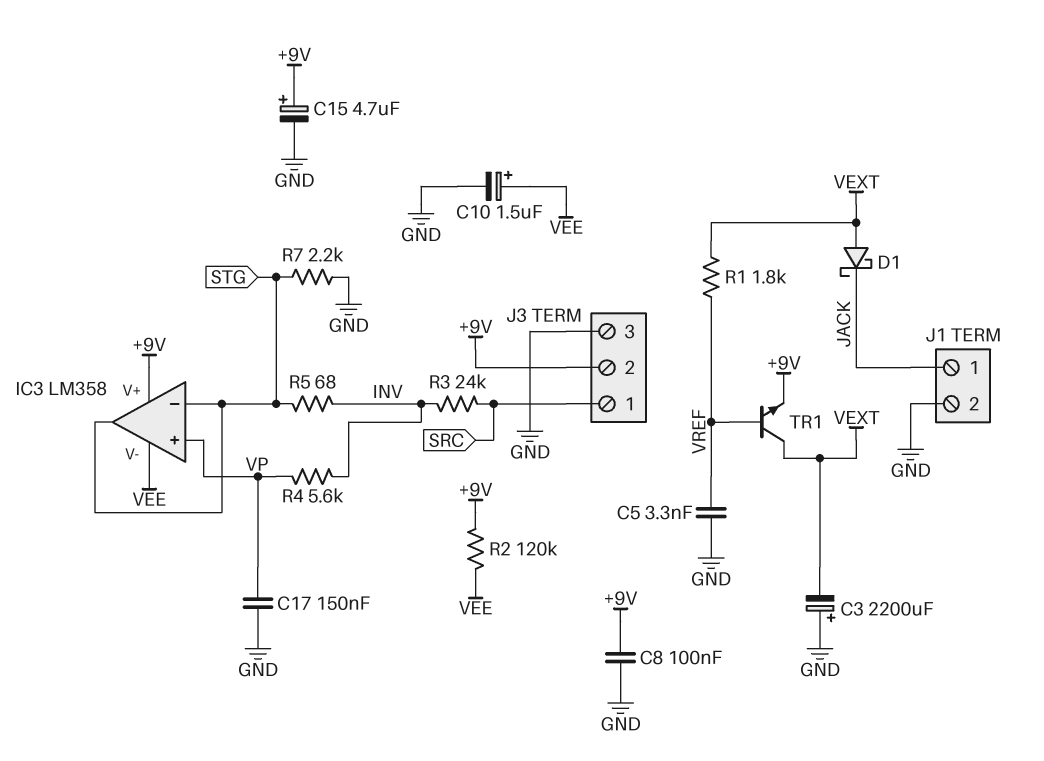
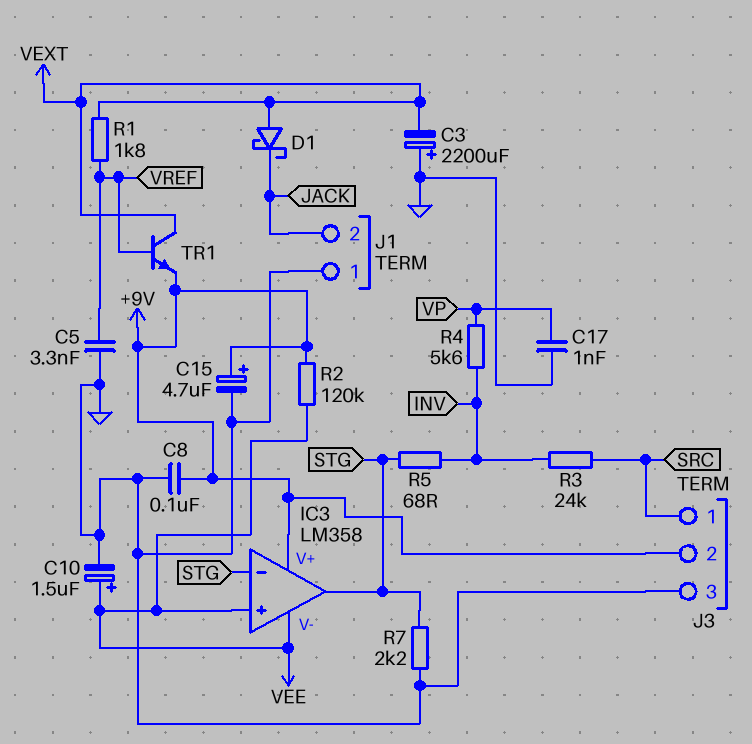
C17: 150nF (GND, VP) -> 1nF (GND, VP)
IC3 pin in+: VP -> VEE
J1 pin 1: JACK -> GND
J1 pin 2: GND -> JACK

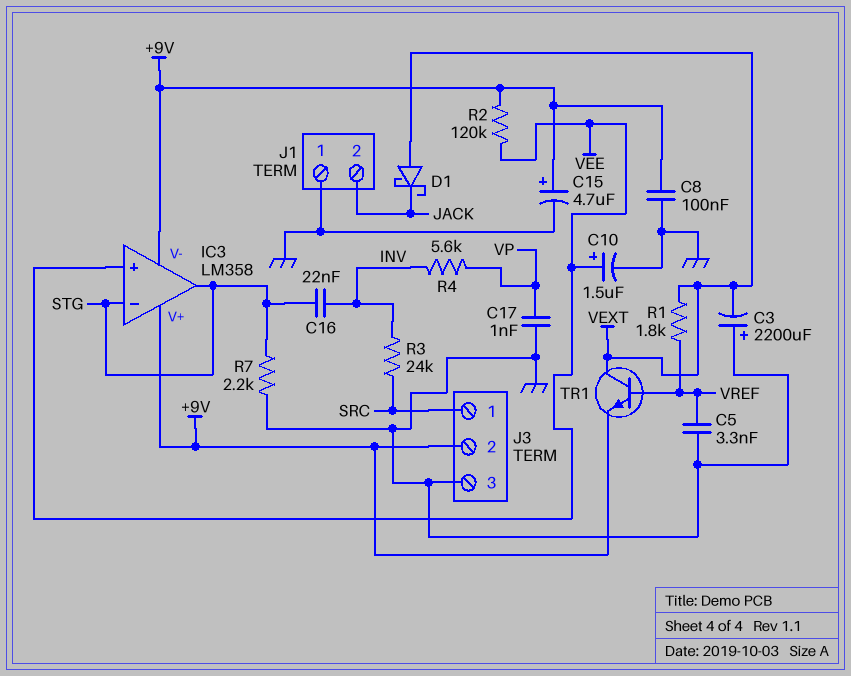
C16: none -> 22nF (INV, STG)
IC3 pin V-: VEE -> +9V
R5: 68 (INV, STG) -> none

